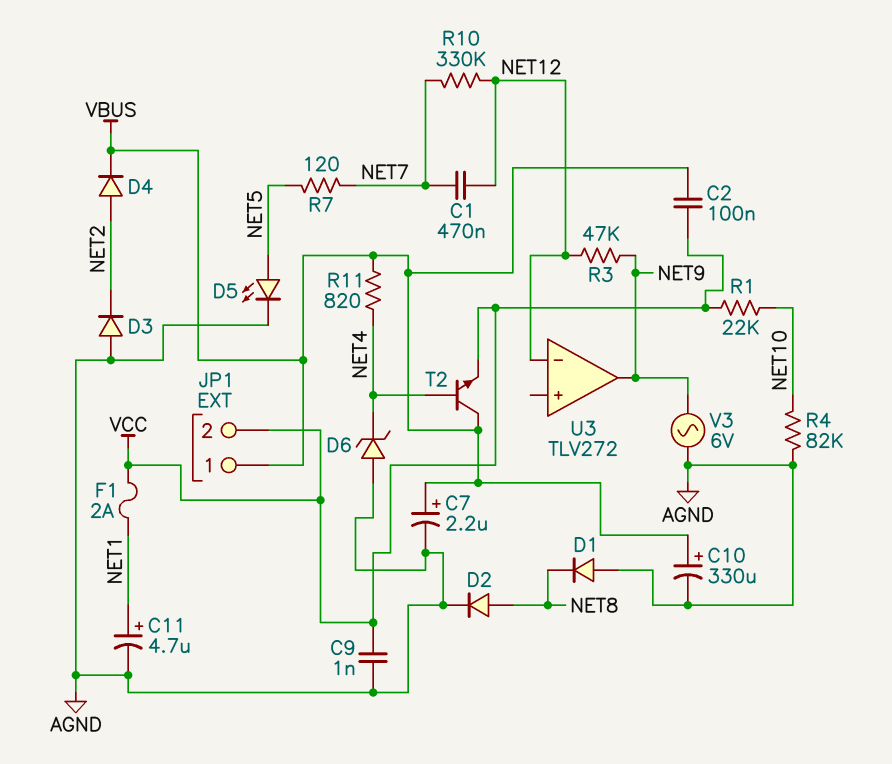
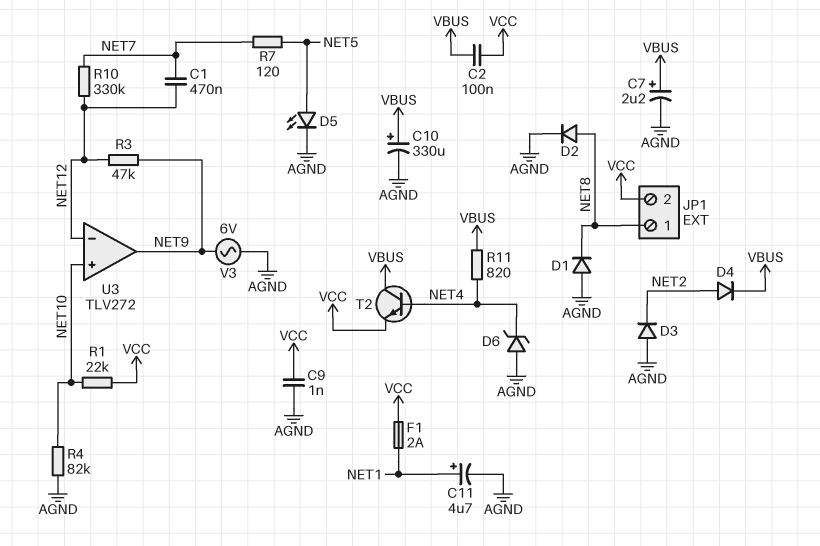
JP1 pin 1: VBUS -> NET8
U3 pin in+: none -> NET10

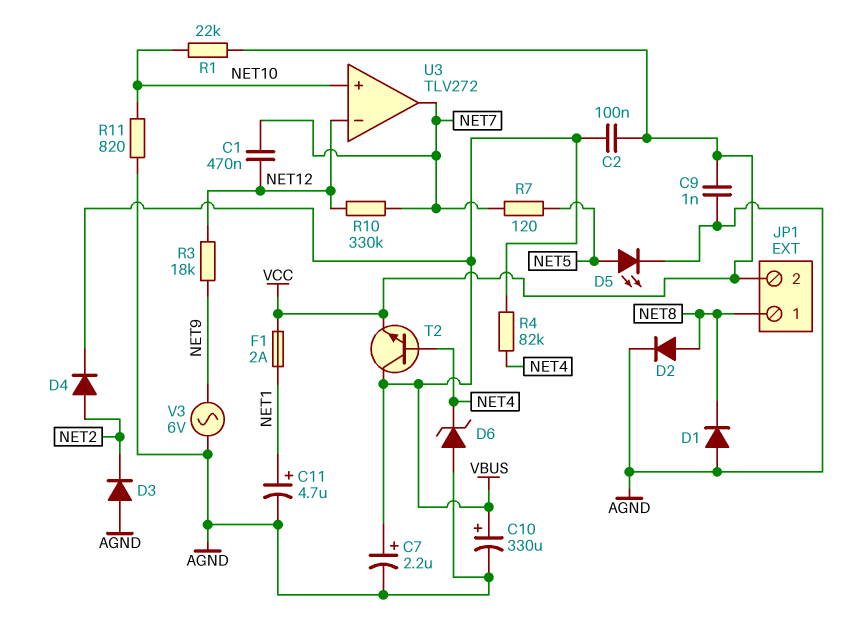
R3: 47k (NET9, NET12) -> 18k (NET9, NET12)
R4: 82k (AGND, NET10) -> 82k (NET4, VBUS)
R11: 820 (NET4, VBUS) -> 820 (AGND, NET10)
U3 pin out: NET9 -> NET7

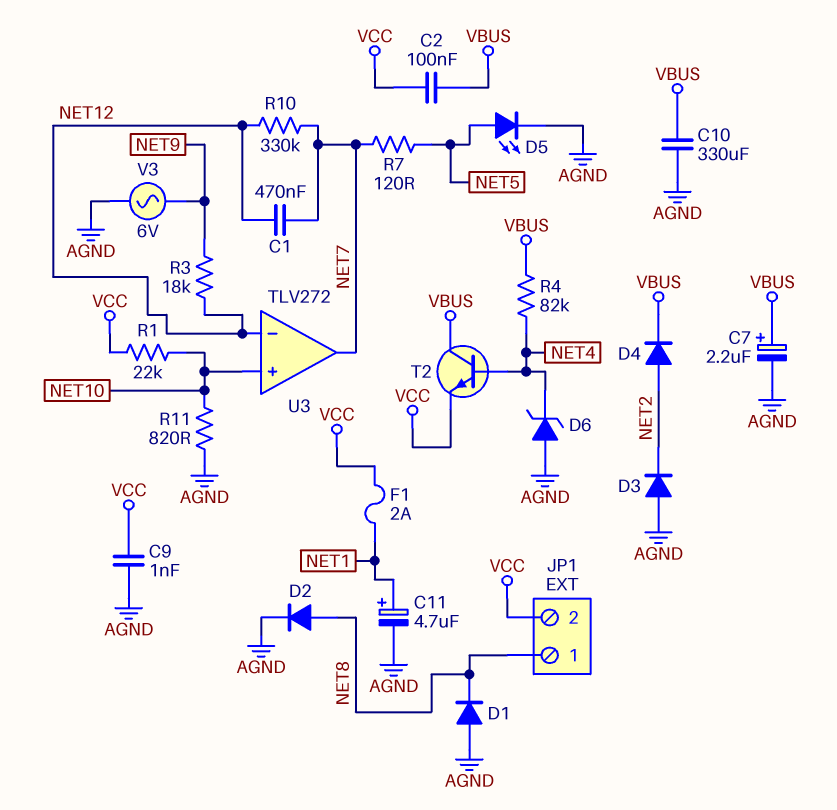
C10: 330uF (plus VBUS, minus AGND) -> 330uF (AGND, VBUS)

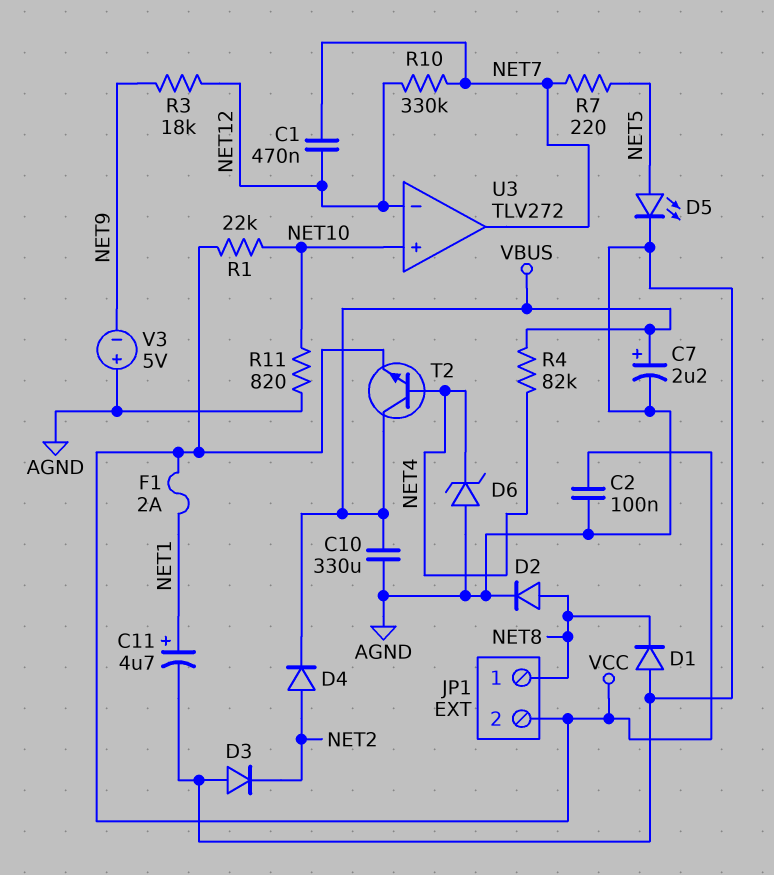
C2: 100nF (VBUS, VCC) -> 100nF (AGND, VCC)
C9: 1nF (AGND, VCC) -> none
R7: 120 (NET5, NET7) -> 220 (NET5, NET7)
V3: AC 6V (AGND, NET9) -> 5V (plus AGND, minus NET9)

